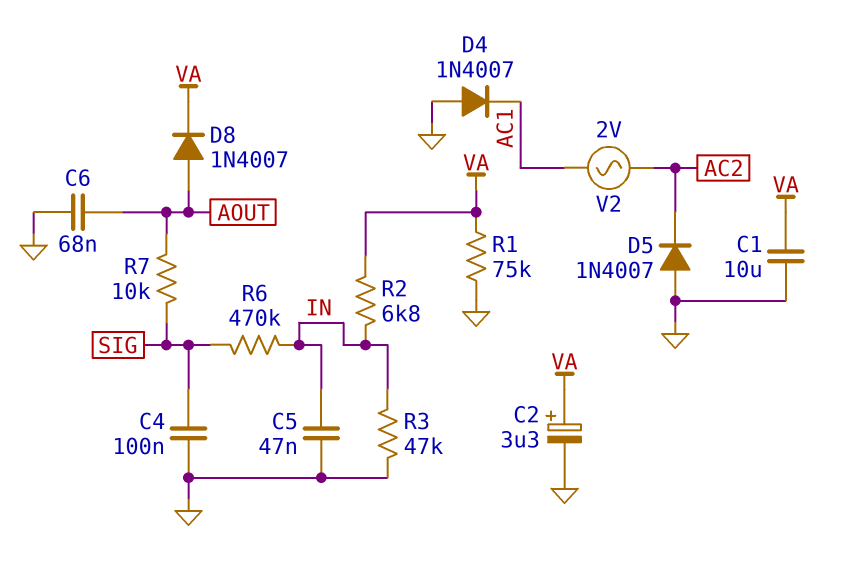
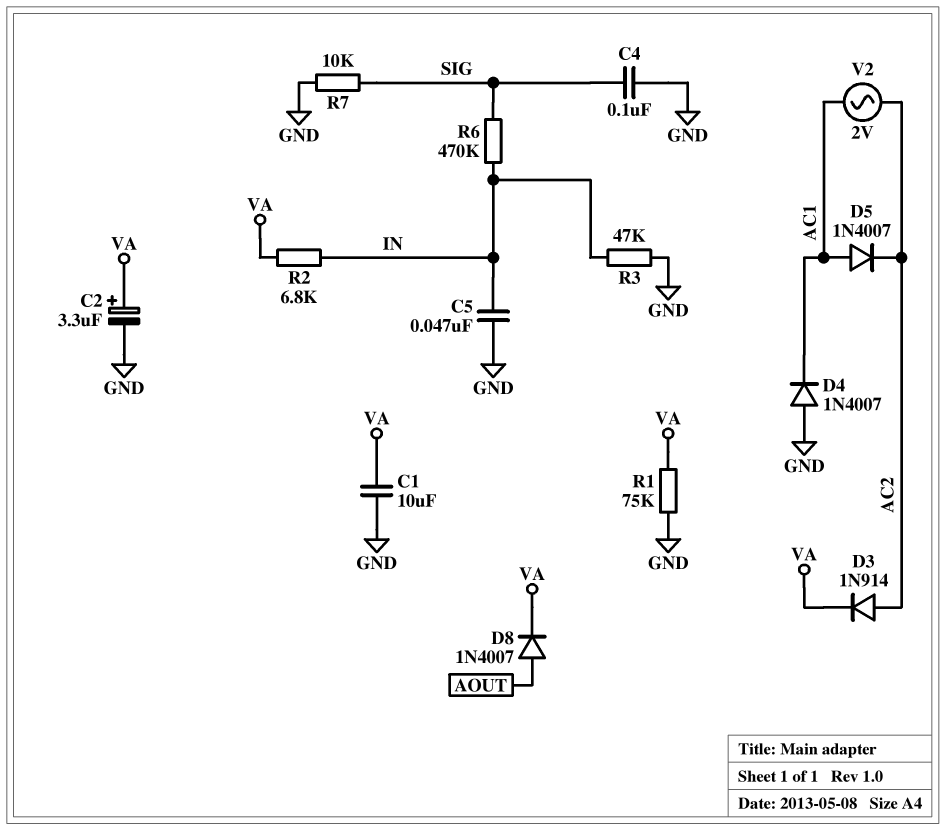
C6: 68nF (AOUT, GND) -> none
D3: none -> diode 1N914 (A AC2, K VA)
D5: diode 1N4007 (A GND, K AC2) -> diode 1N4007 (A AC1, K AC2)
R7: 10k (AOUT, SIG) -> 10k (GND, SIG)

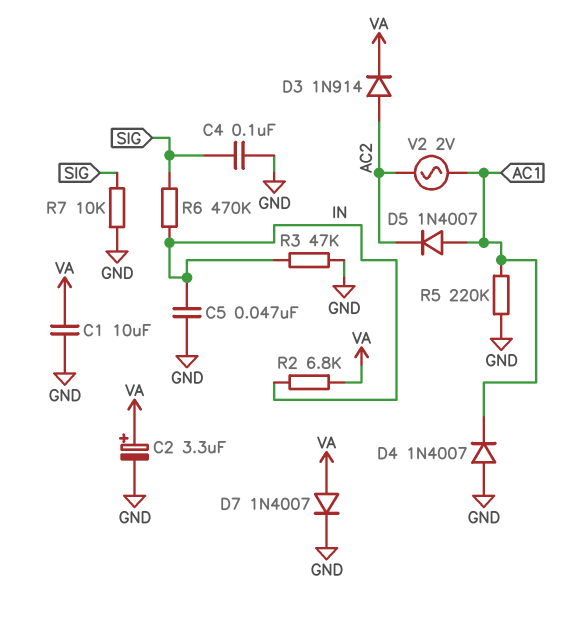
D7: none -> diode 1N4007 (A VA, K GND)
D8: diode 1N4007 (A AOUT, K VA) -> none
R1: 75k (GND, VA) -> none
R5: none -> 220k (AC1, GND)

